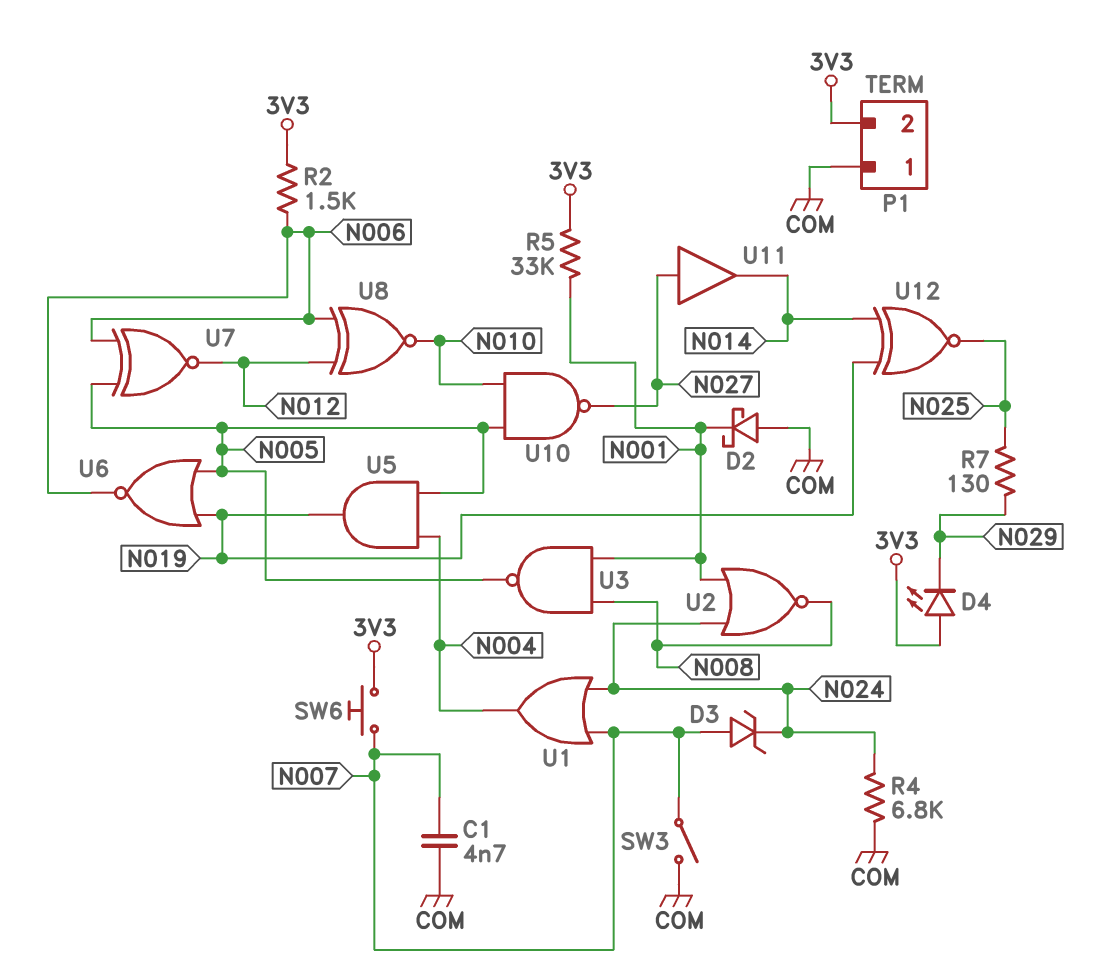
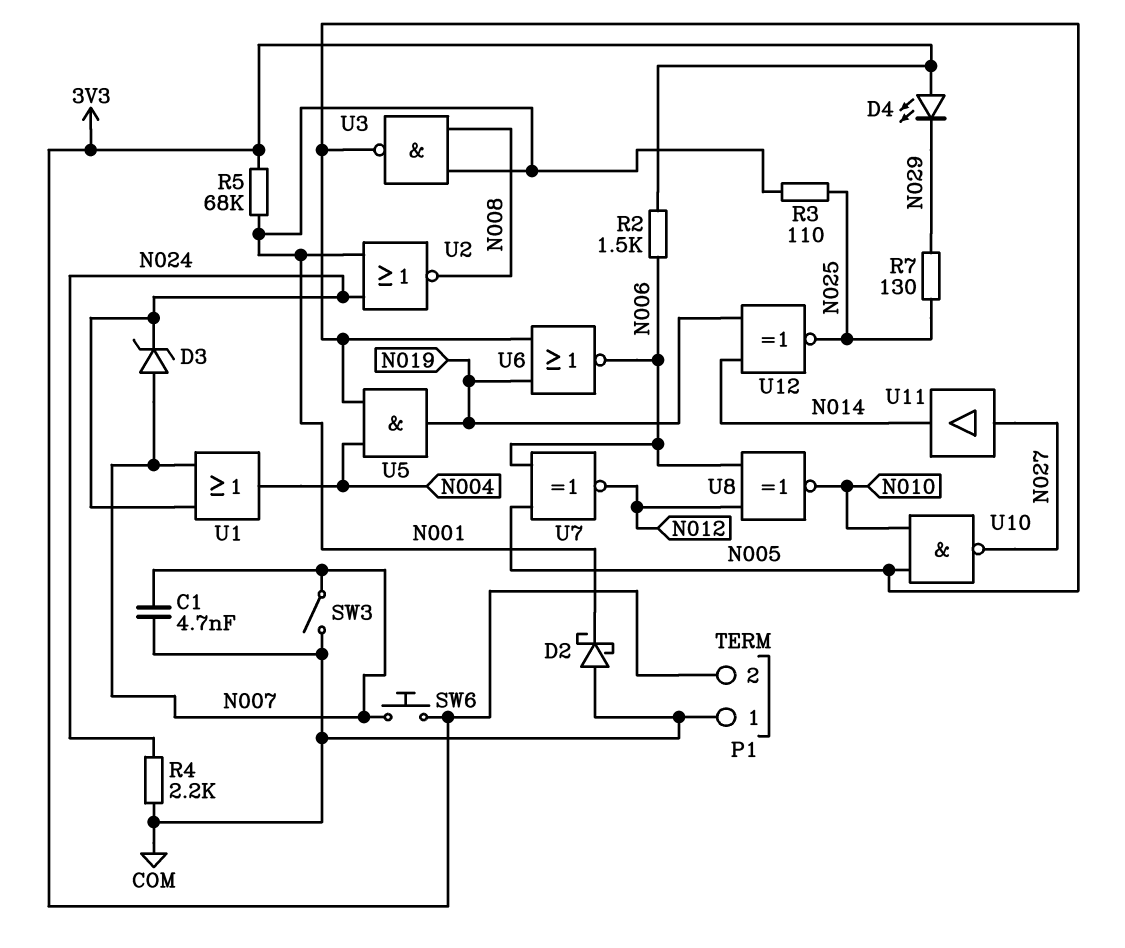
R3: none -> 110 (N001, N025)
R4: 6.8k (COM, N024) -> 2.2k (COM, N024)
R5: 33k (3V3, N001) -> 68k (3V3, N001)

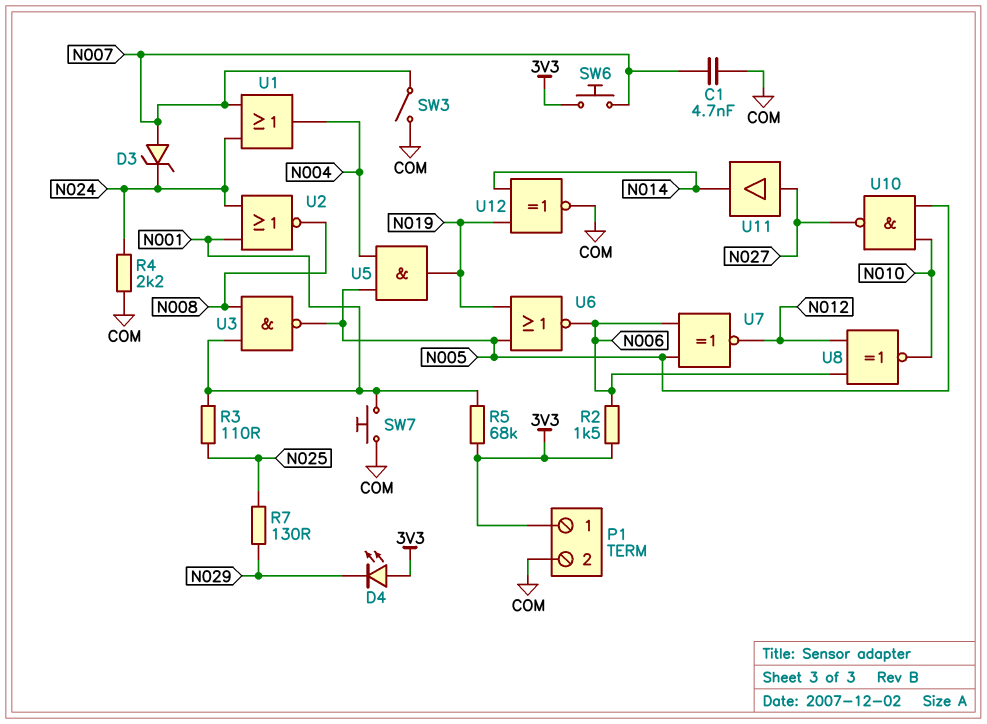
D2: schottky (A COM, K N001) -> none
P1 pin 1: COM -> 3V3
P1 pin 2: 3V3 -> COM
SW7: none -> button (COM, N001)
U12: XNOR (in N014, in N019, out N025) -> XNOR (in N014, in N019, out COM)

